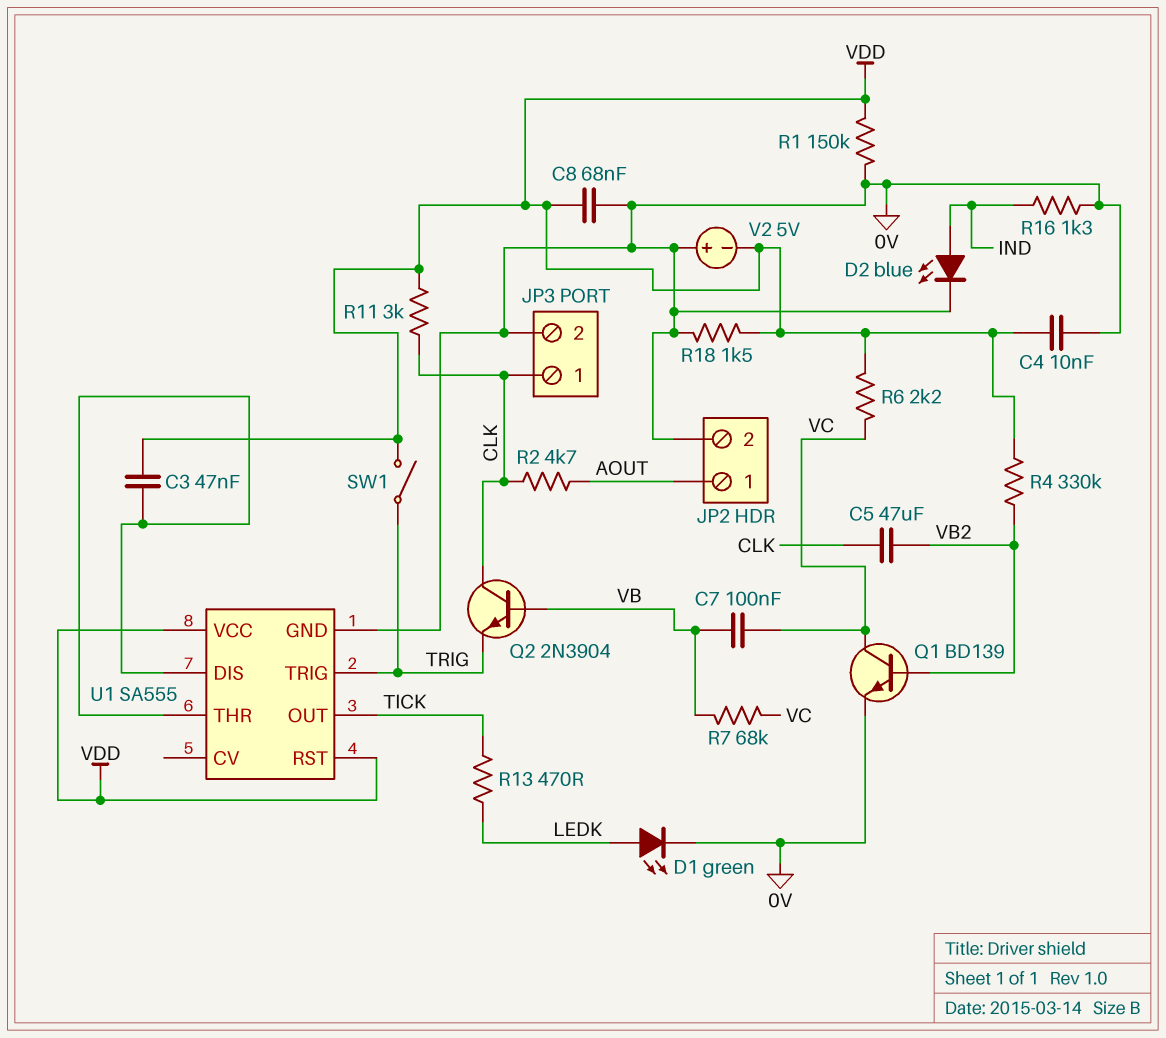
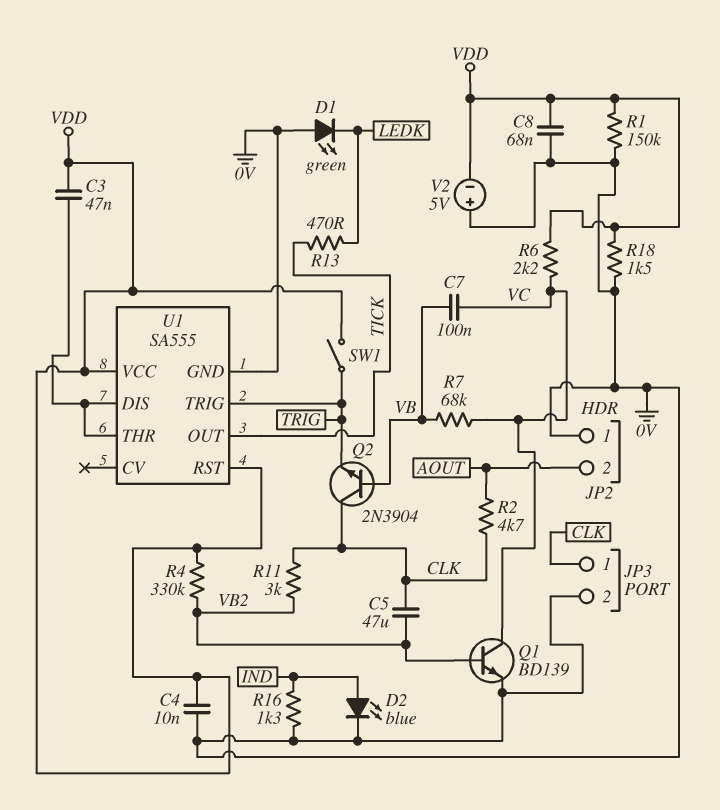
D1: LED green (A LEDK, K 0V) -> LED green (A 0V, K LEDK)
JP2 pin 1: AOUT -> 0V
JP2 pin 2: 0V -> AOUT
R11: 3k (CLK, VDD) -> 3k (CLK, VB2)

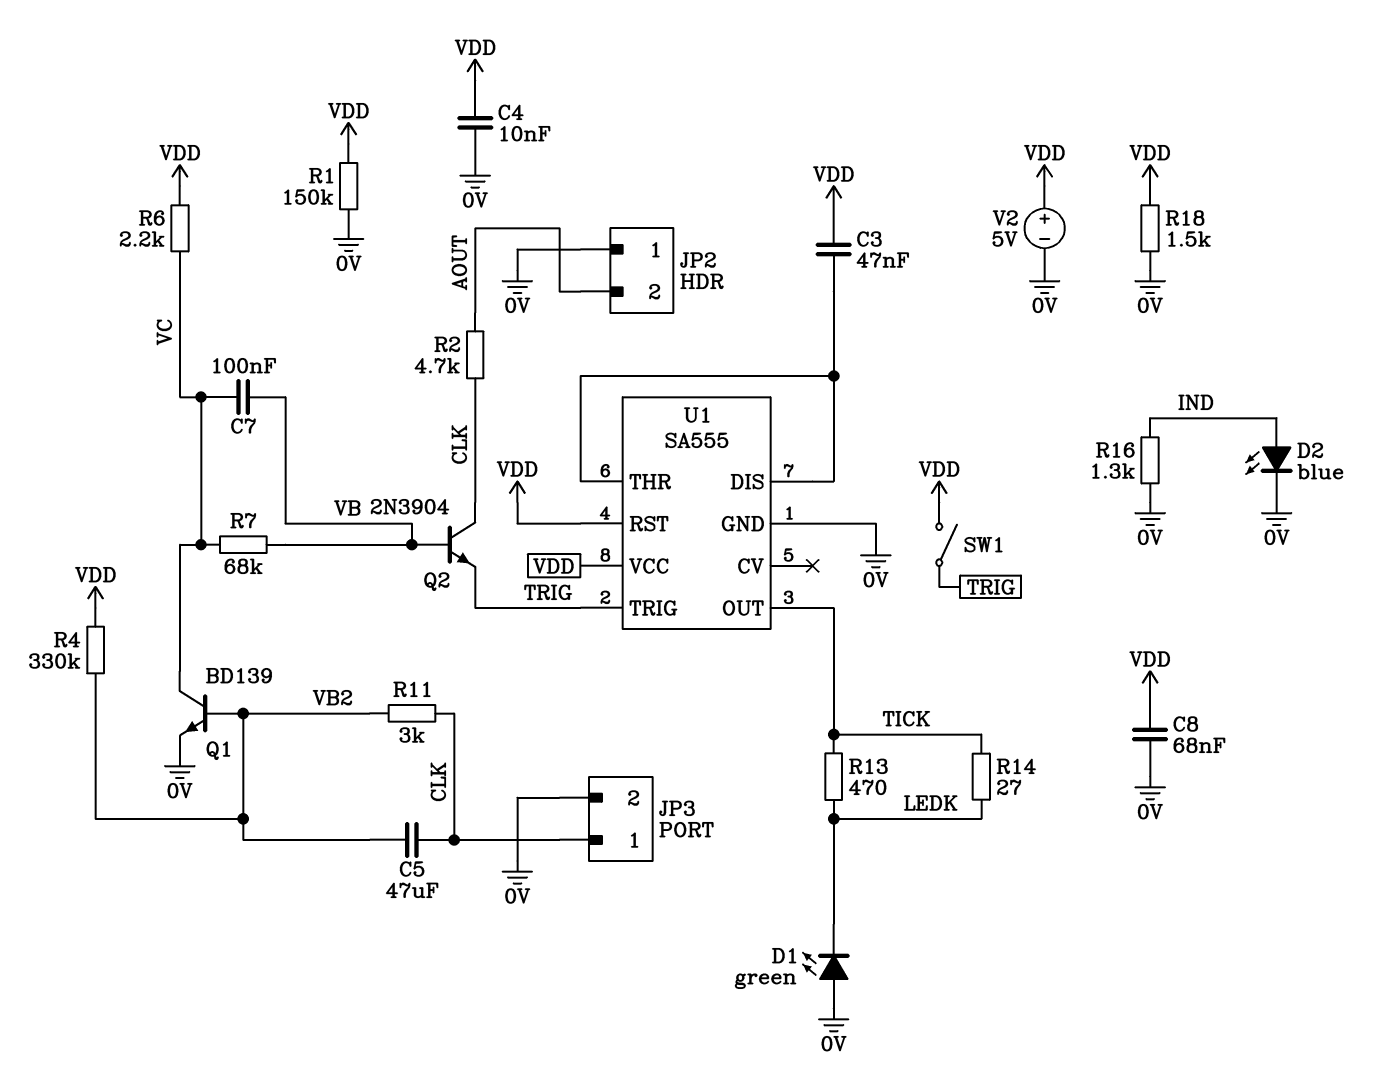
R14: none -> 27 (LEDK, TICK)
V2: 5V (plus 0V, minus VDD) -> 5V (plus VDD, minus 0V)

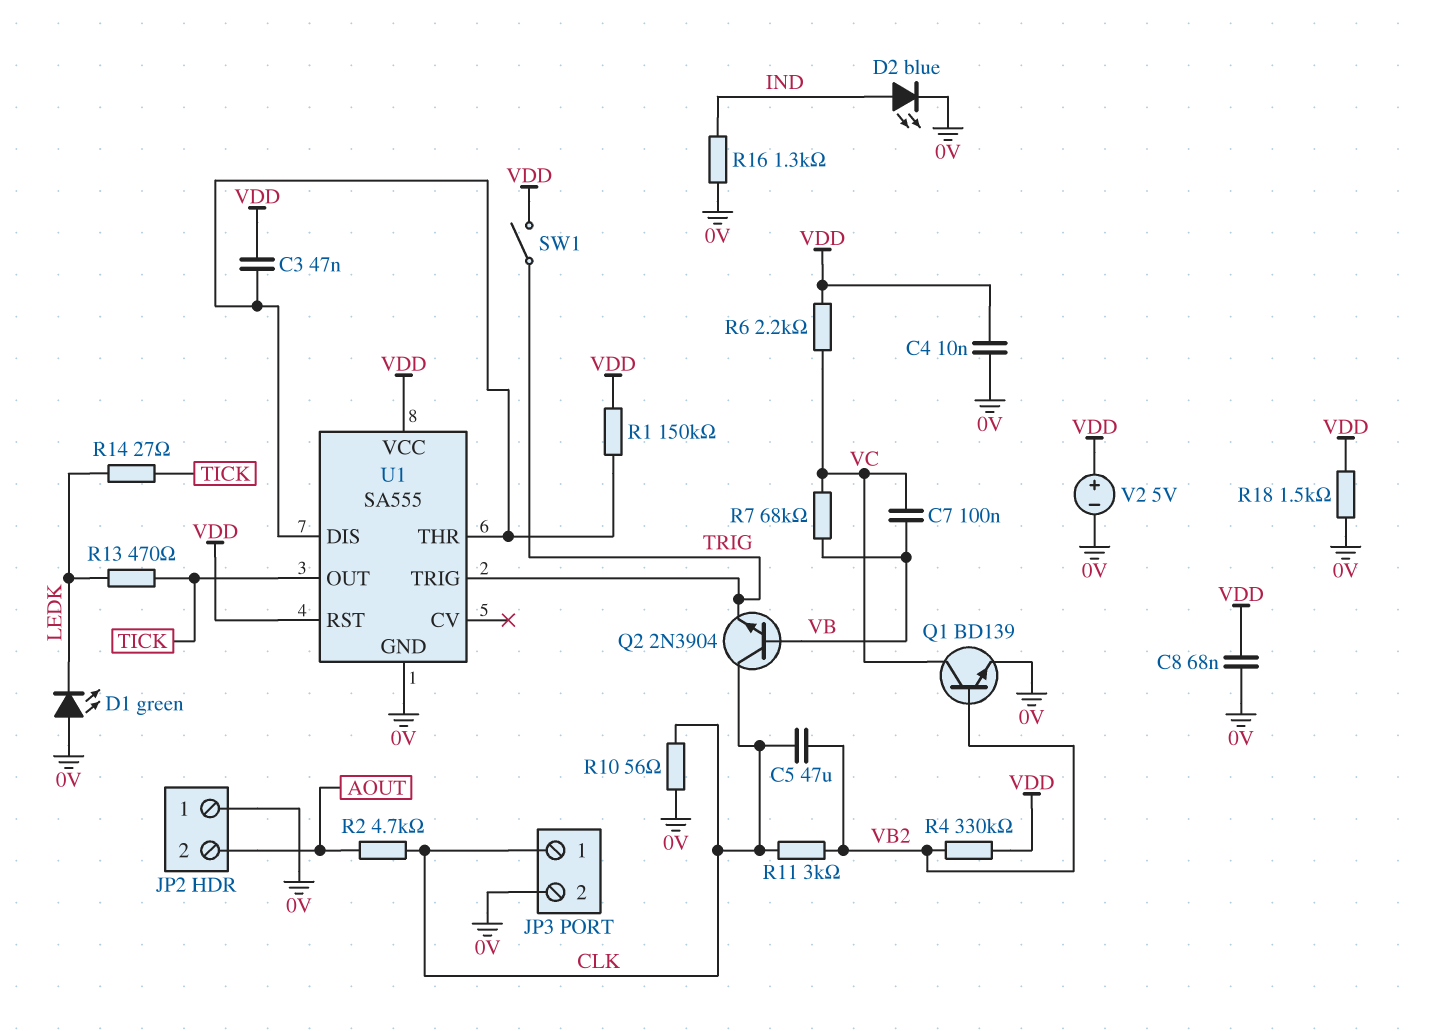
R1: 150k (0V, VDD) -> 150k (U1/DIS, VDD)
R10: none -> 56 (0V, CLK)

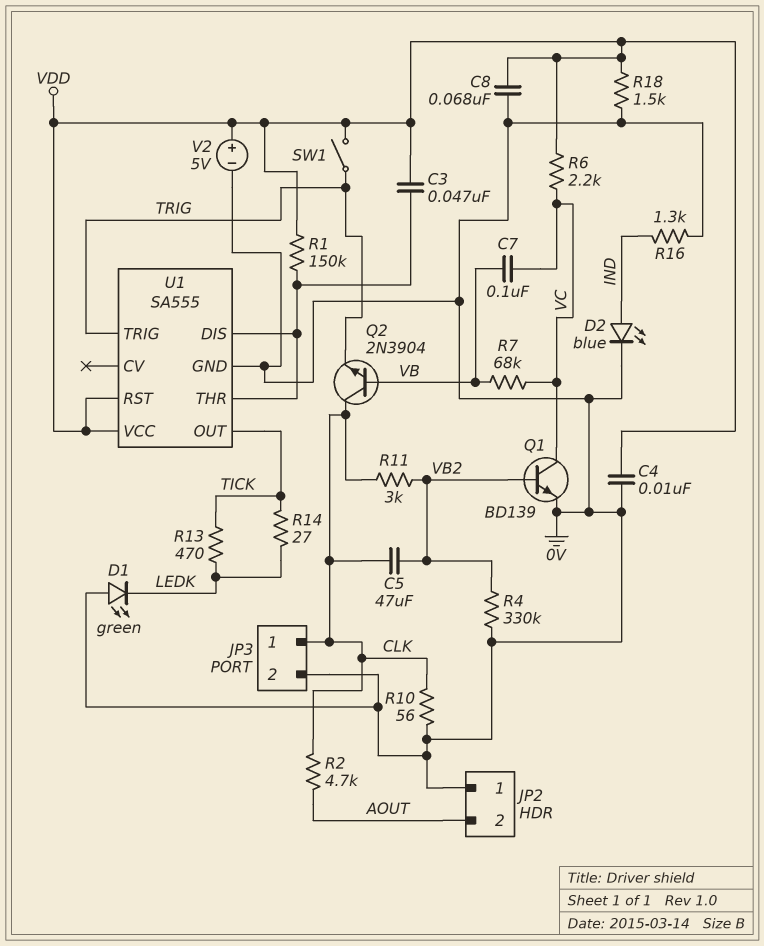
R4: 330k (VB2, VDD) -> 330k (0V, VB2)

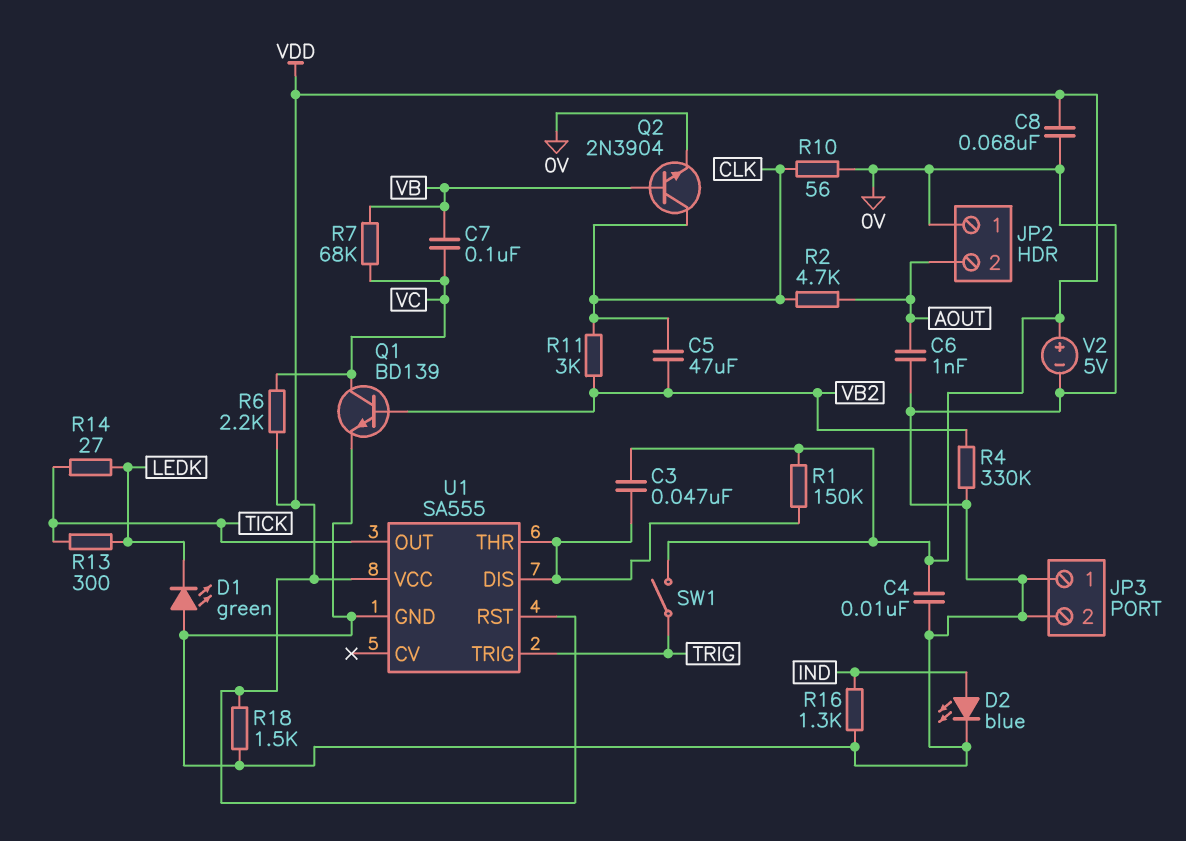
C6: none -> 1nF (0V, AOUT)
JP3 pin 1: CLK -> 0V
Q2: NPN 2N3904 (B VB, C CLK, E TRIG) -> NPN 2N3904 (B VB, C CLK, E 0V)
R13: 470 (LEDK, TICK) -> 300 (LEDK, TICK)

